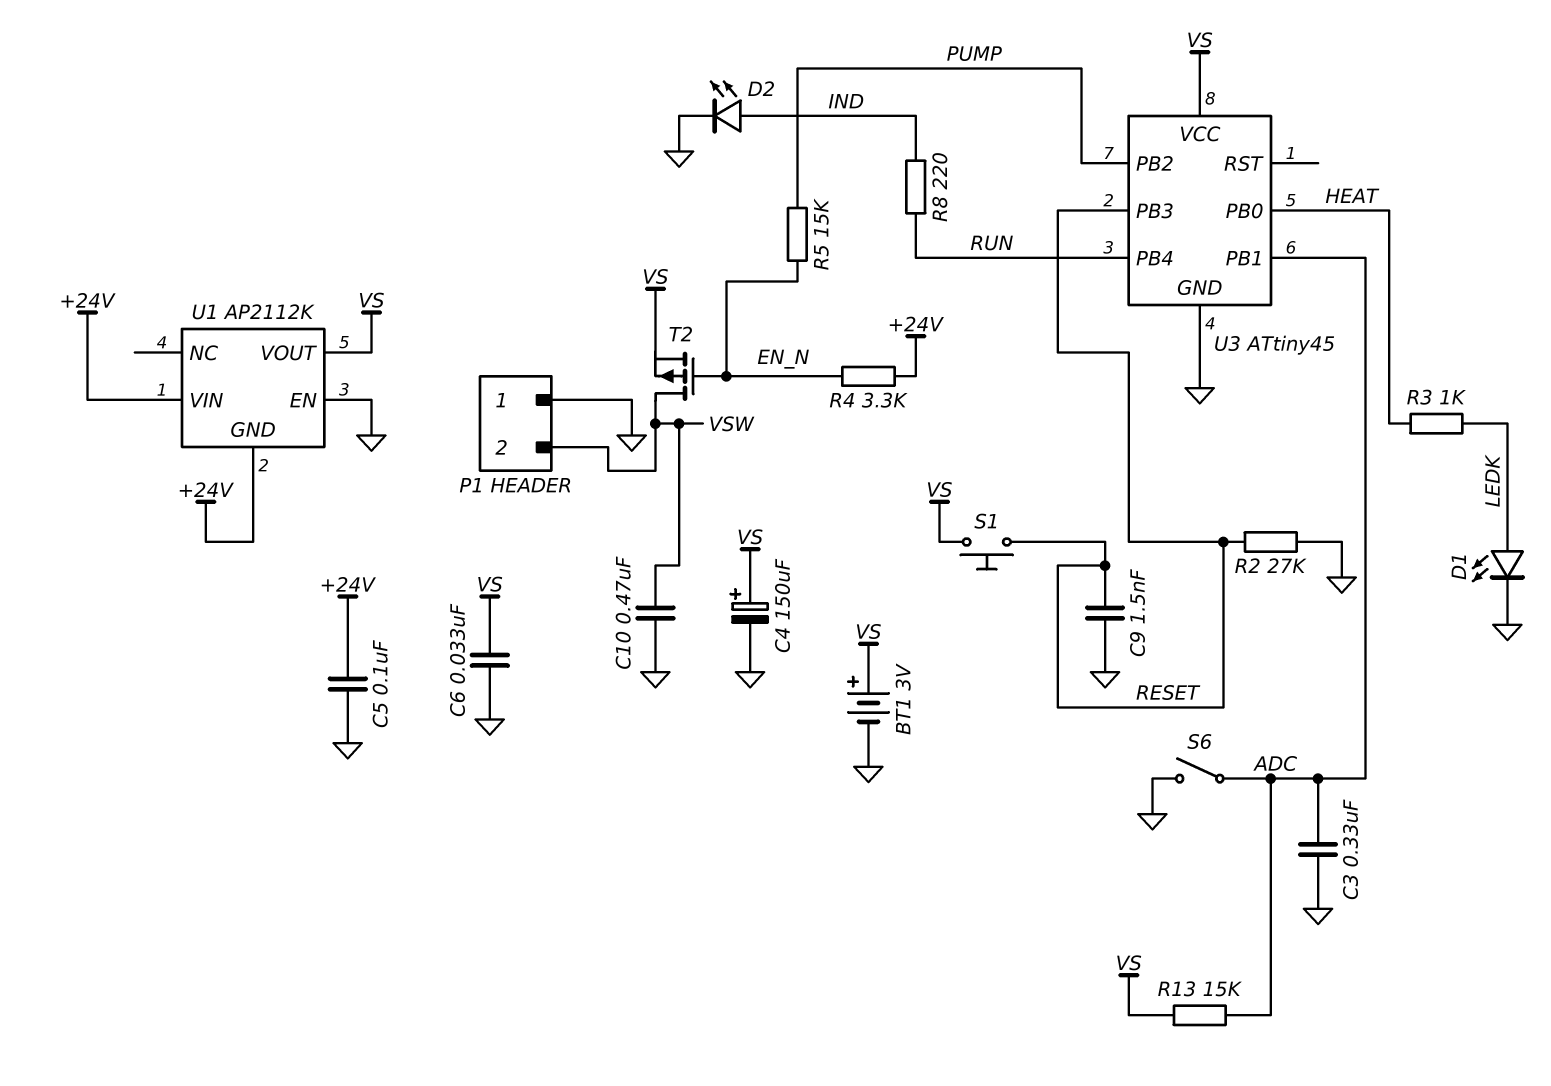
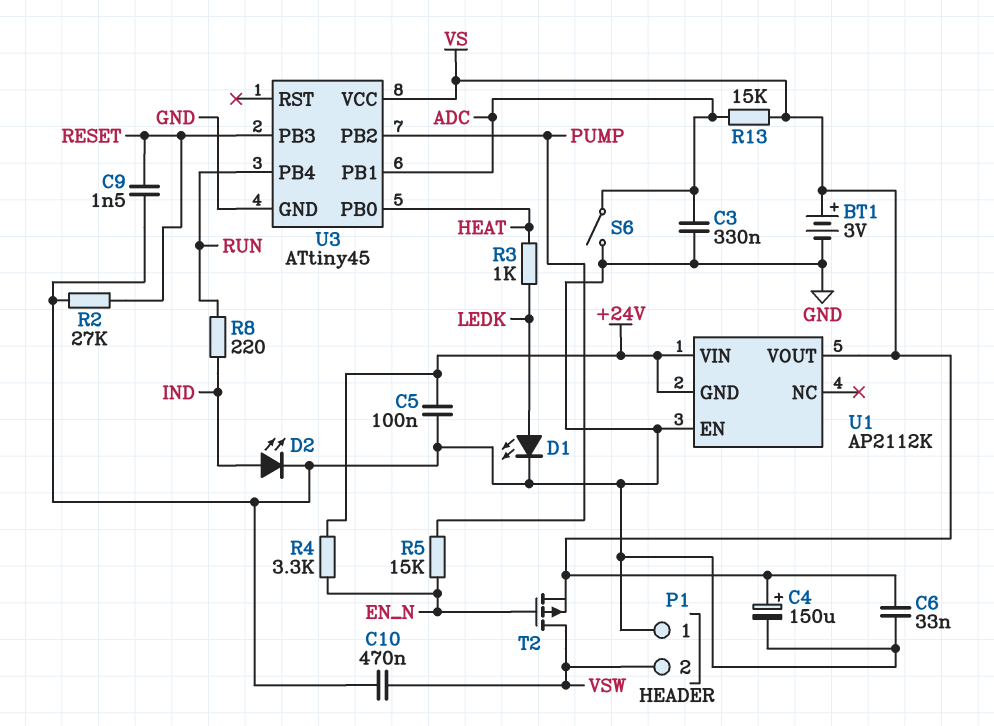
S1: button (RESET, VS) -> none

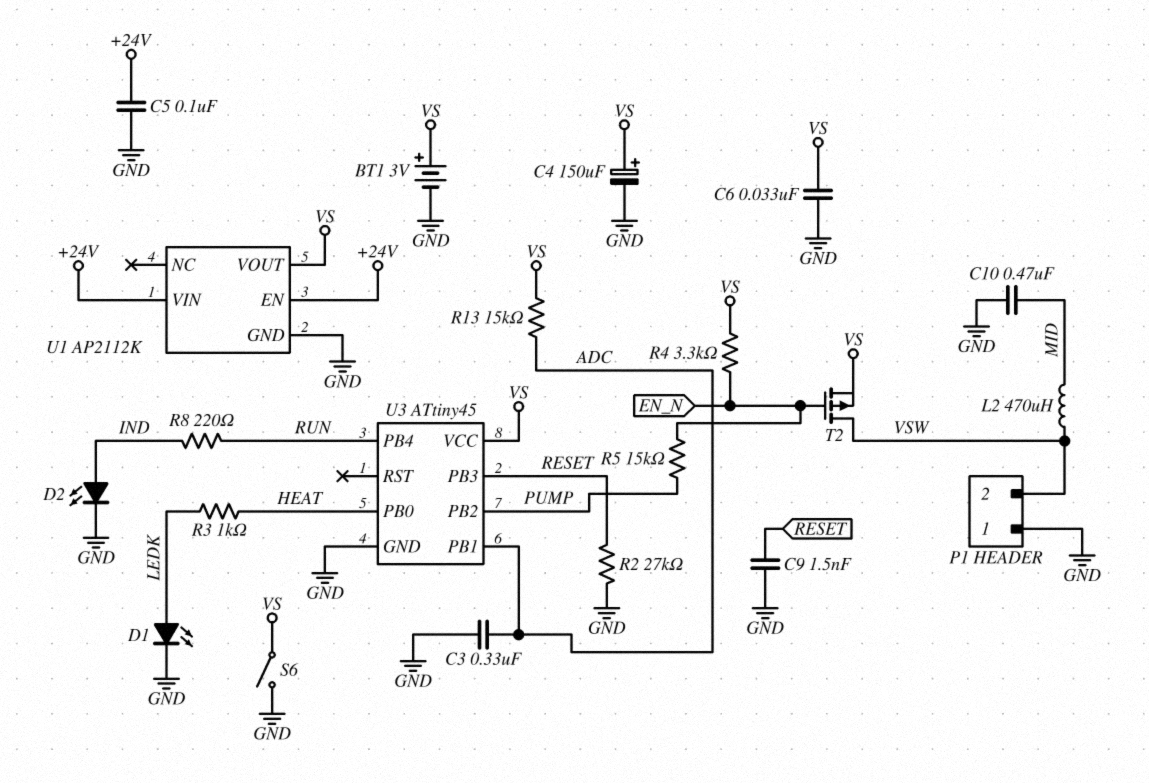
C10: 470nF (GND, VSW) -> 470nF (GND, MID)
L2: none -> 470uH (MID, VSW)
R4: 3.3k (+24V, EN_N) -> 3.3k (EN_N, VS)
S6: switch (ADC, GND) -> switch (GND, VS)
U1 pin EN: GND -> +24V
U1 pin GND: +24V -> GND

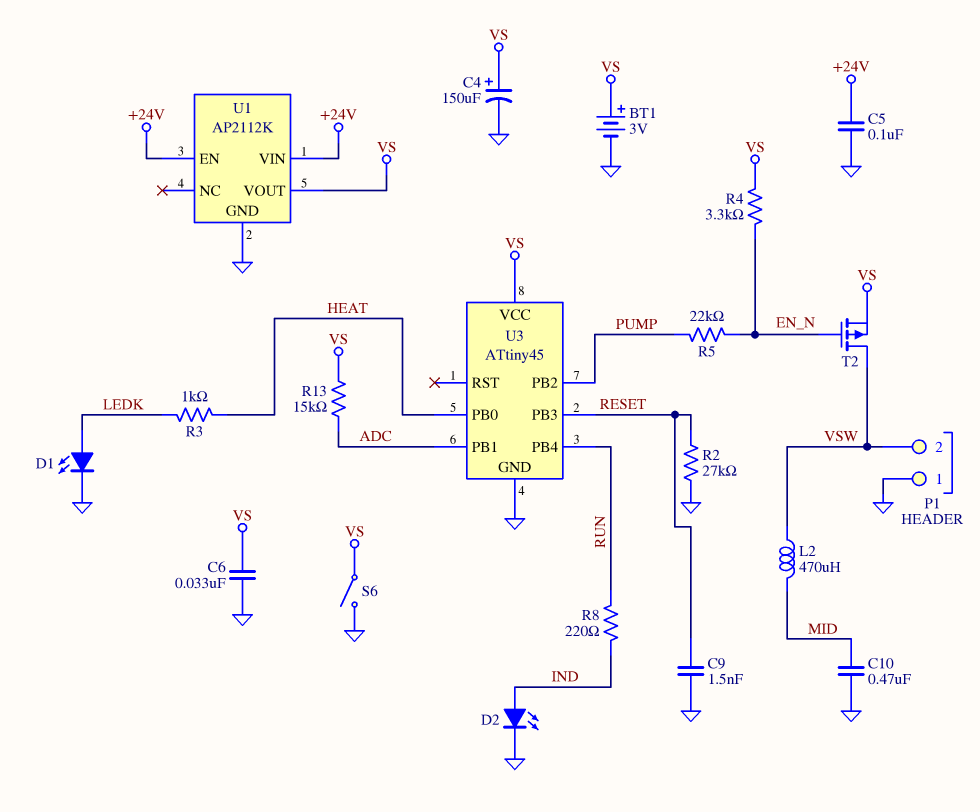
C3: 330nF (ADC, GND) -> none
R5: 15k (EN_N, PUMP) -> 22k (EN_N, PUMP)

